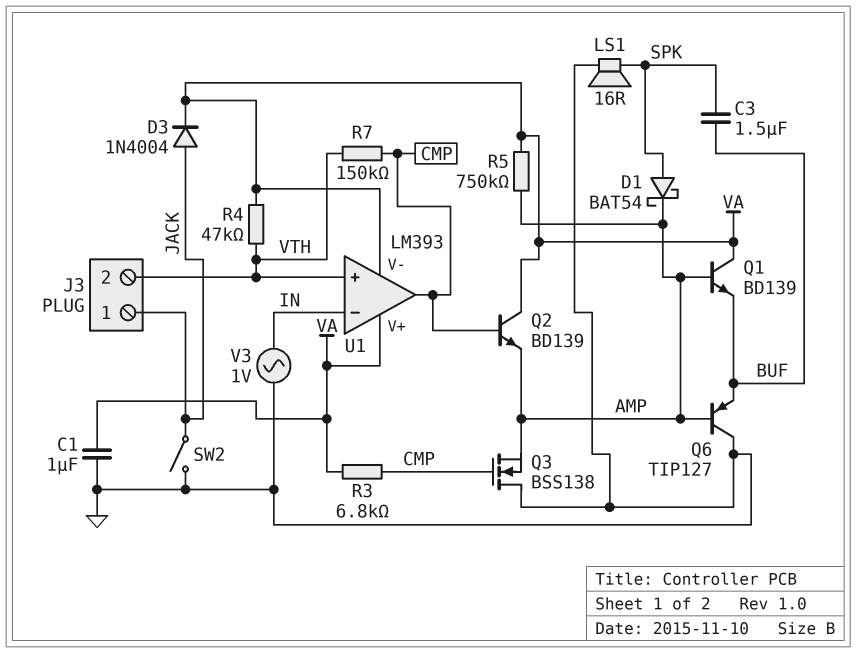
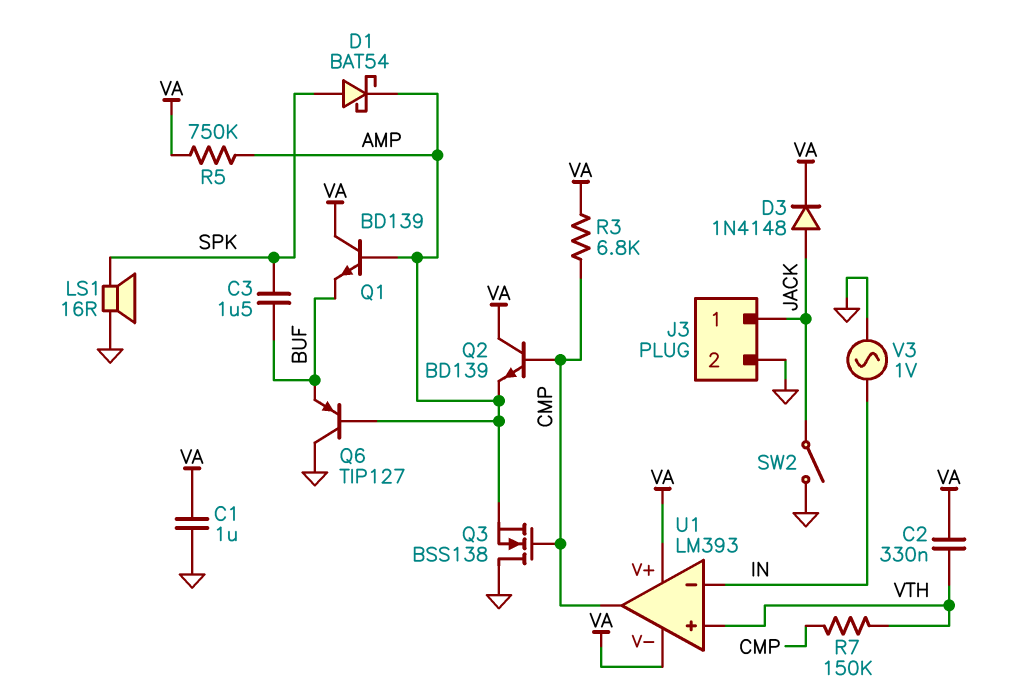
C2: none -> 330nF (VA, VTH)
D3: diode 1N4004 (A JACK, K VA) -> diode 1N4148 (A JACK, K VA)
J3 pin 2: VTH -> GND
R4: 47k (VA, VTH) -> none

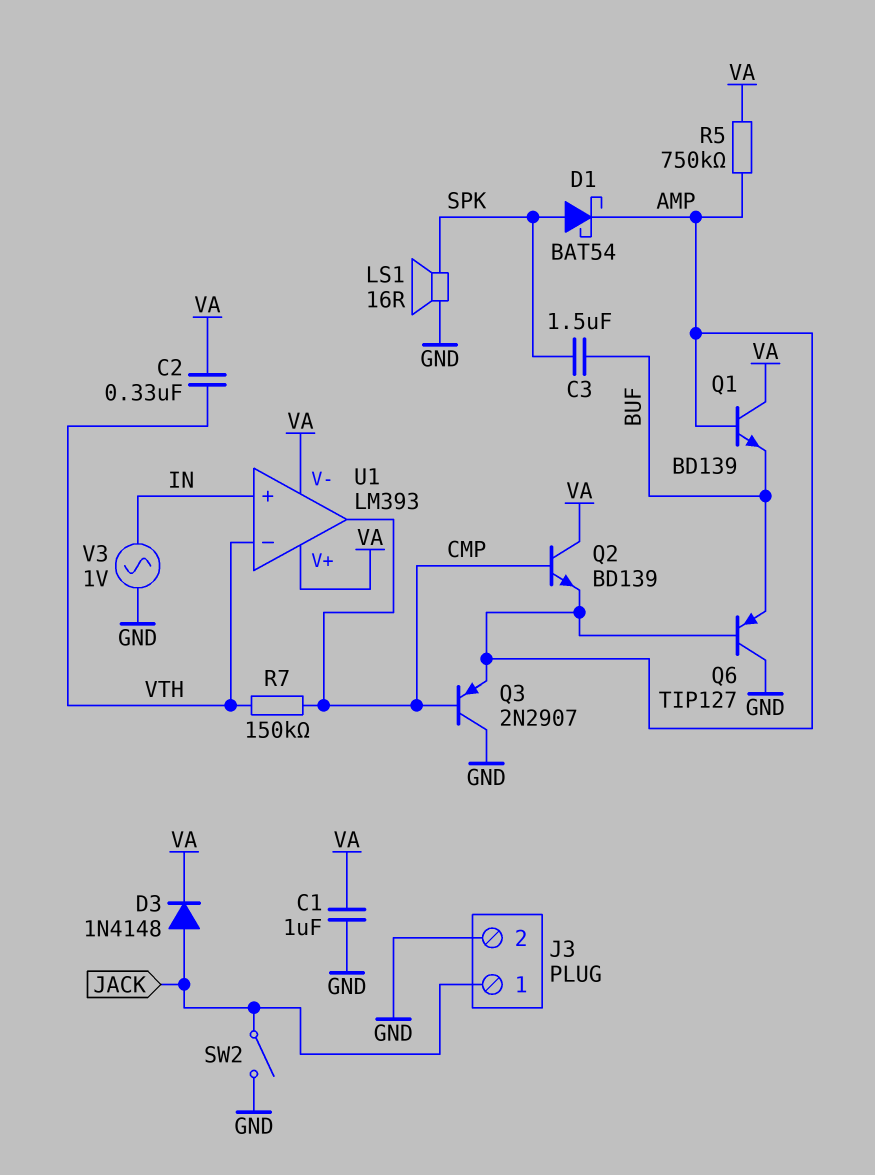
Q3: NMOS BSS138 (G CMP, D GND, S AMP) -> PNP 2N2907 (B CMP, C GND, E AMP)
R3: 6.8k (CMP, VA) -> none
U1 pin in+: VTH -> IN
U1 pin in-: IN -> VTH

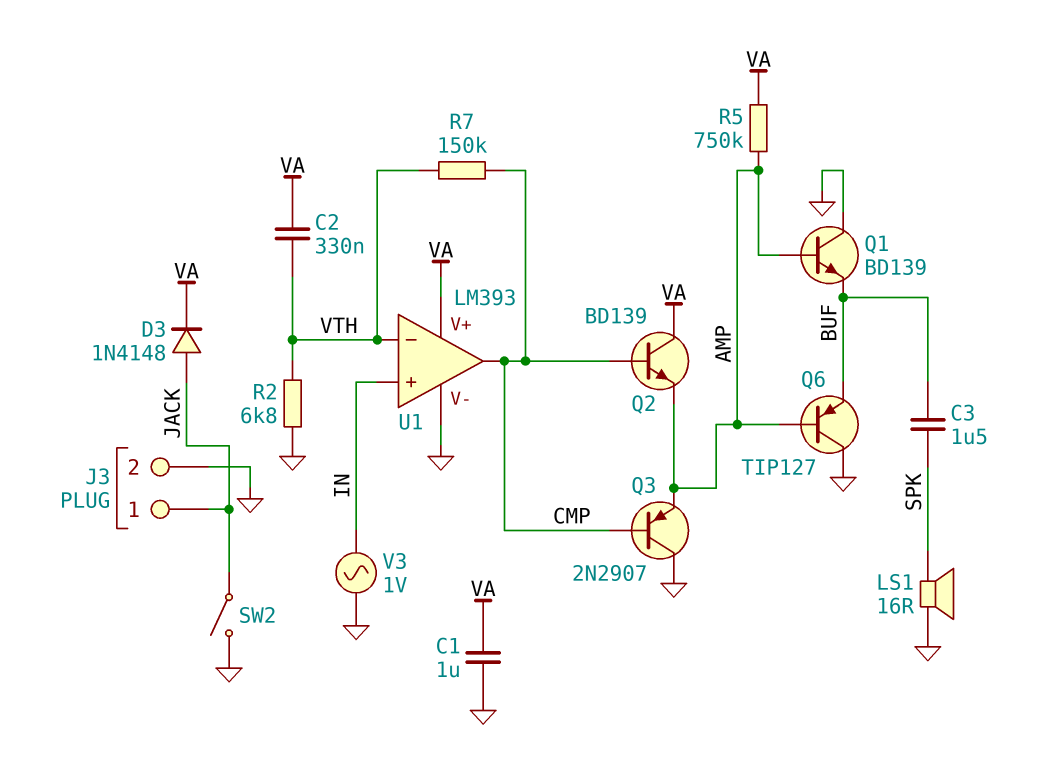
D1: schottky BAT54 (A SPK, K AMP) -> none
Q1: NPN BD139 (B AMP, C VA, E BUF) -> NPN BD139 (B AMP, C GND, E BUF)
R2: none -> 6.8k (GND, VTH)
U1 pin V-: VA -> GND

